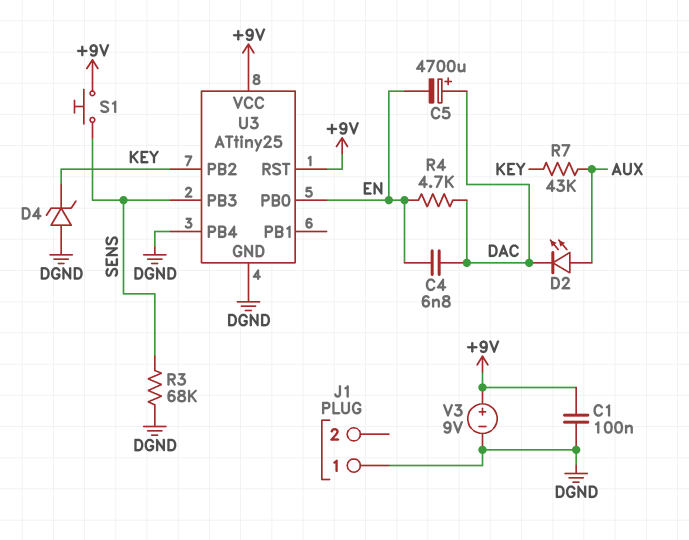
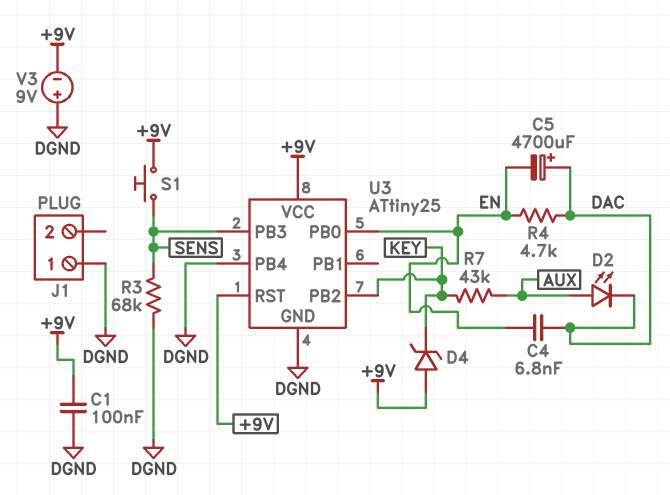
D4: zener (A DGND, K KEY) -> zener (A +9V, K KEY)
V3: 9V (plus +9V, minus DGND) -> 9V (plus DGND, minus +9V)

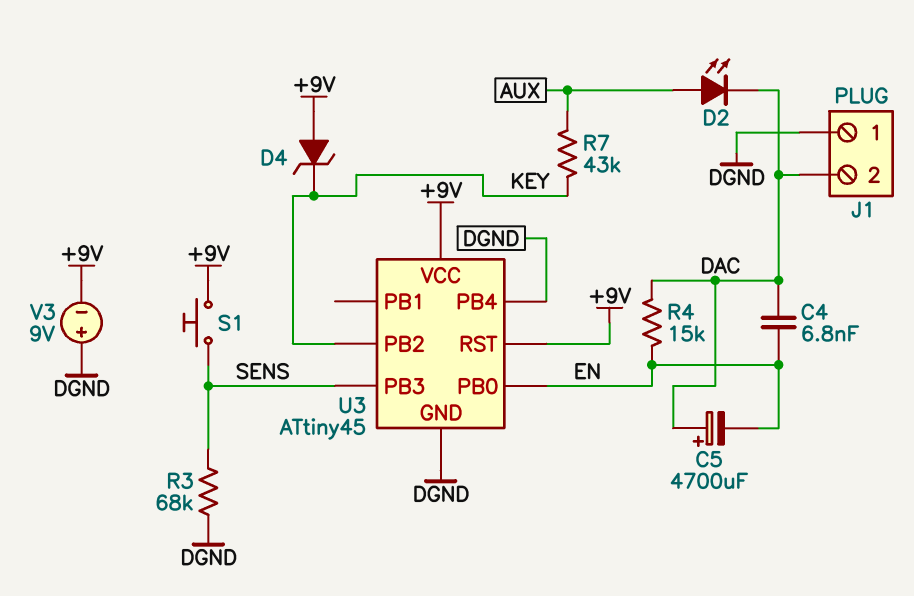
C1: 100nF (+9V, DGND) -> none
J1 pin 2: none -> DAC
R4: 4.7k (DAC, EN) -> 15k (DAC, EN)
U3: ATtiny25 -> ATtiny45

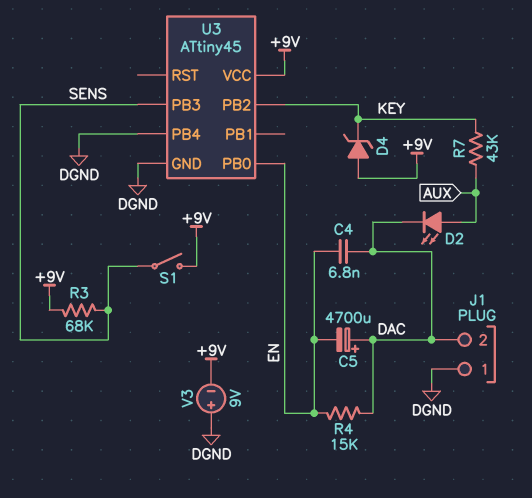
R3: 68k (DGND, SENS) -> 68k (+9V, SENS)
S1: button (+9V, SENS) -> switch (+9V, SENS)
U3 pin RST: +9V -> none

